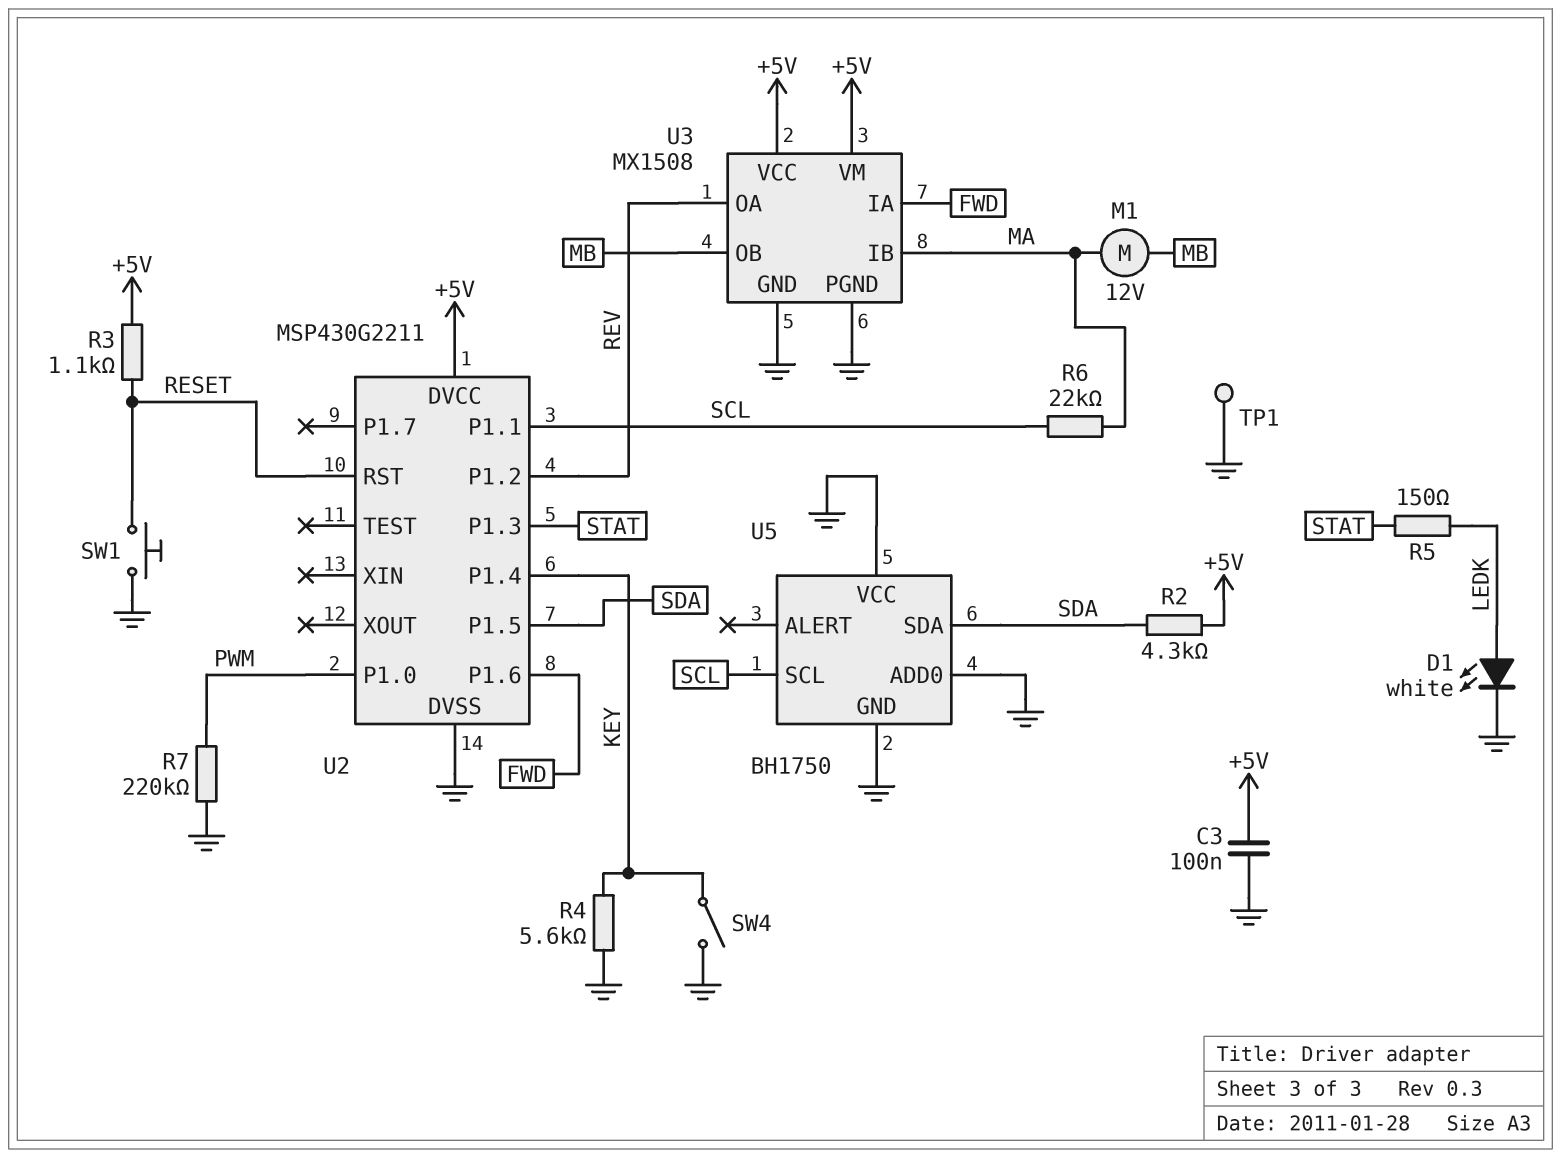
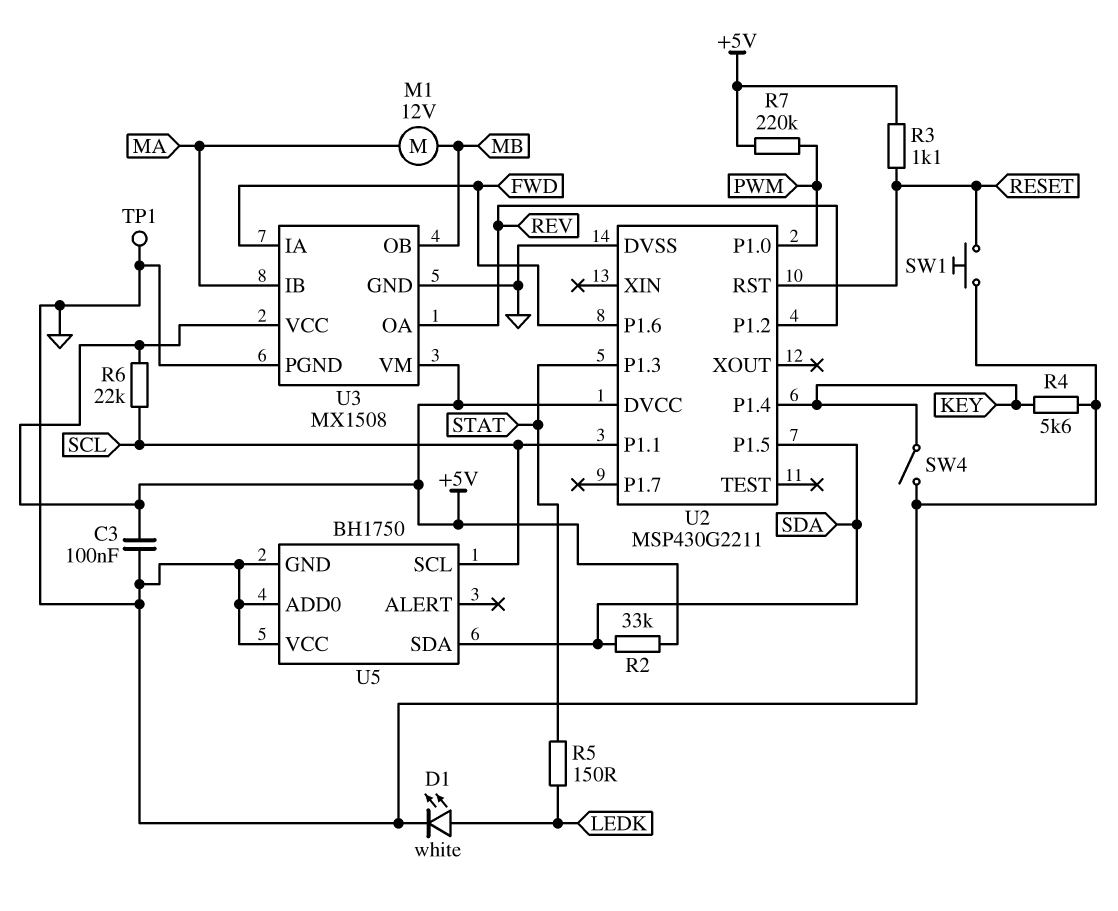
R2: 4.3k (+5V, SDA) -> 33k (+5V, SDA)
R6: 22k (MA, SCL) -> 22k (+5V, SCL)
R7: 220k (GND, PWM) -> 220k (+5V, PWM)

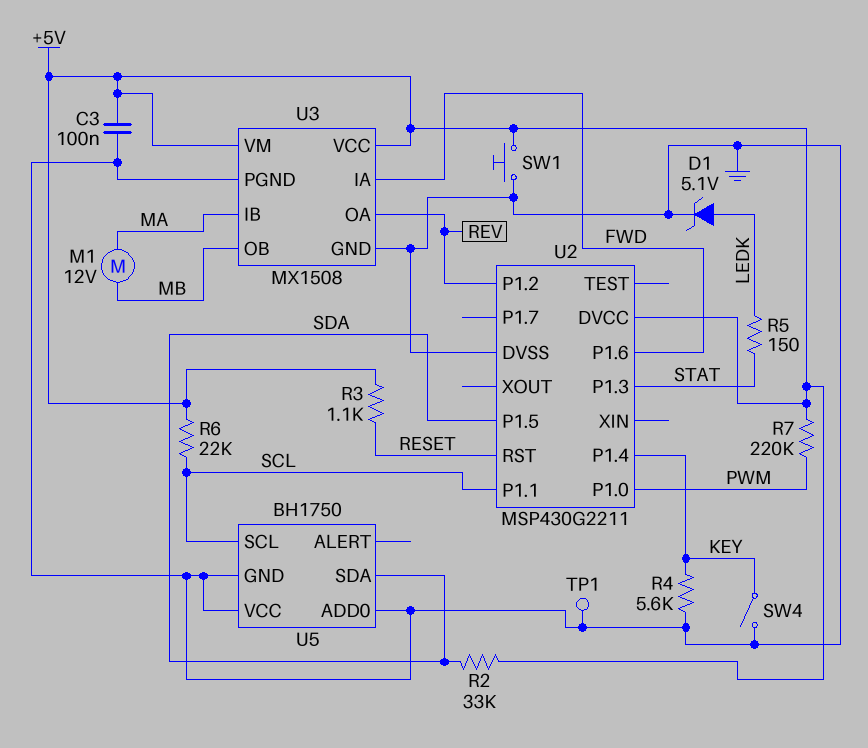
D1: LED white (A LEDK, K GND) -> zener 5.1V (A LEDK, K GND)
SW1: button (GND, RESET) -> button (+5V, GND)

